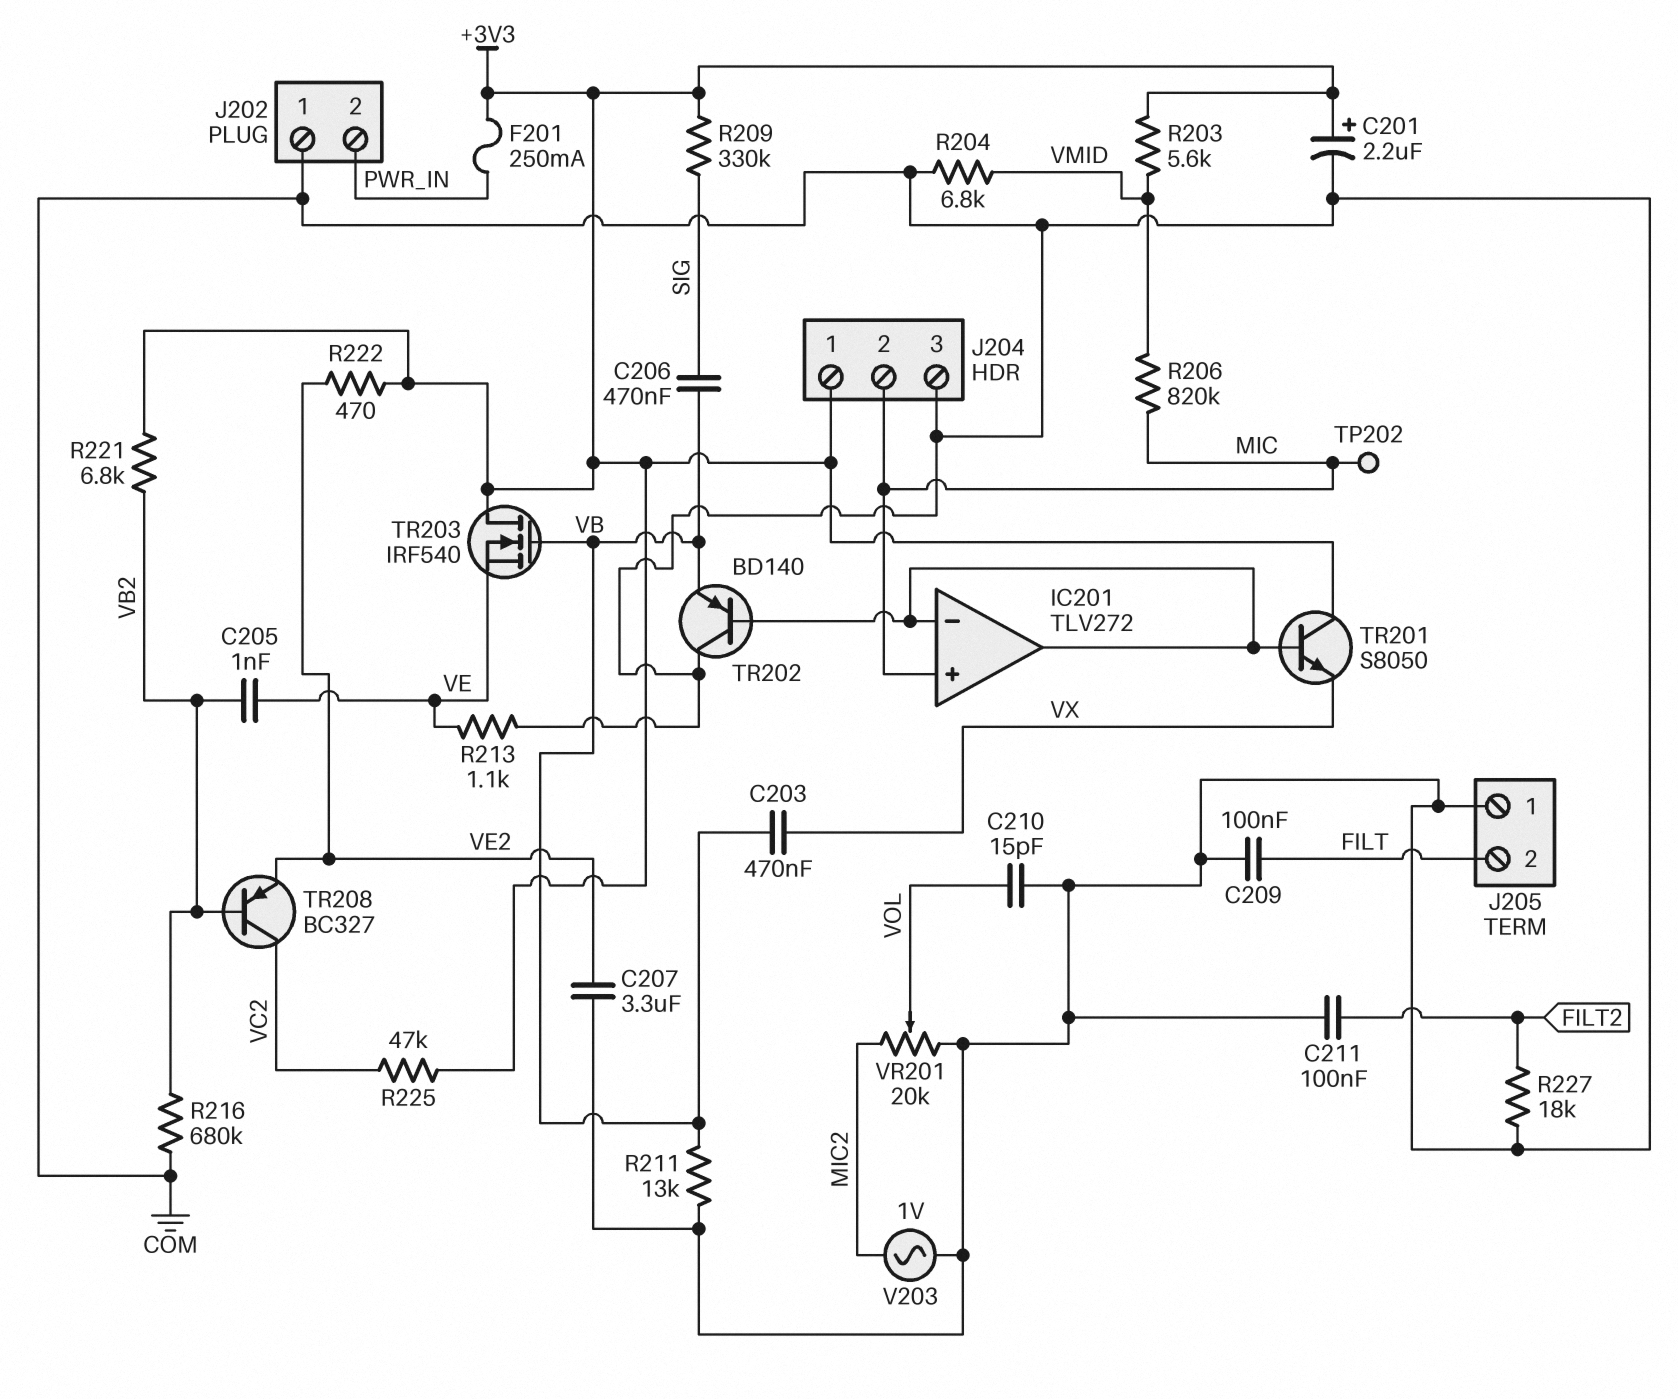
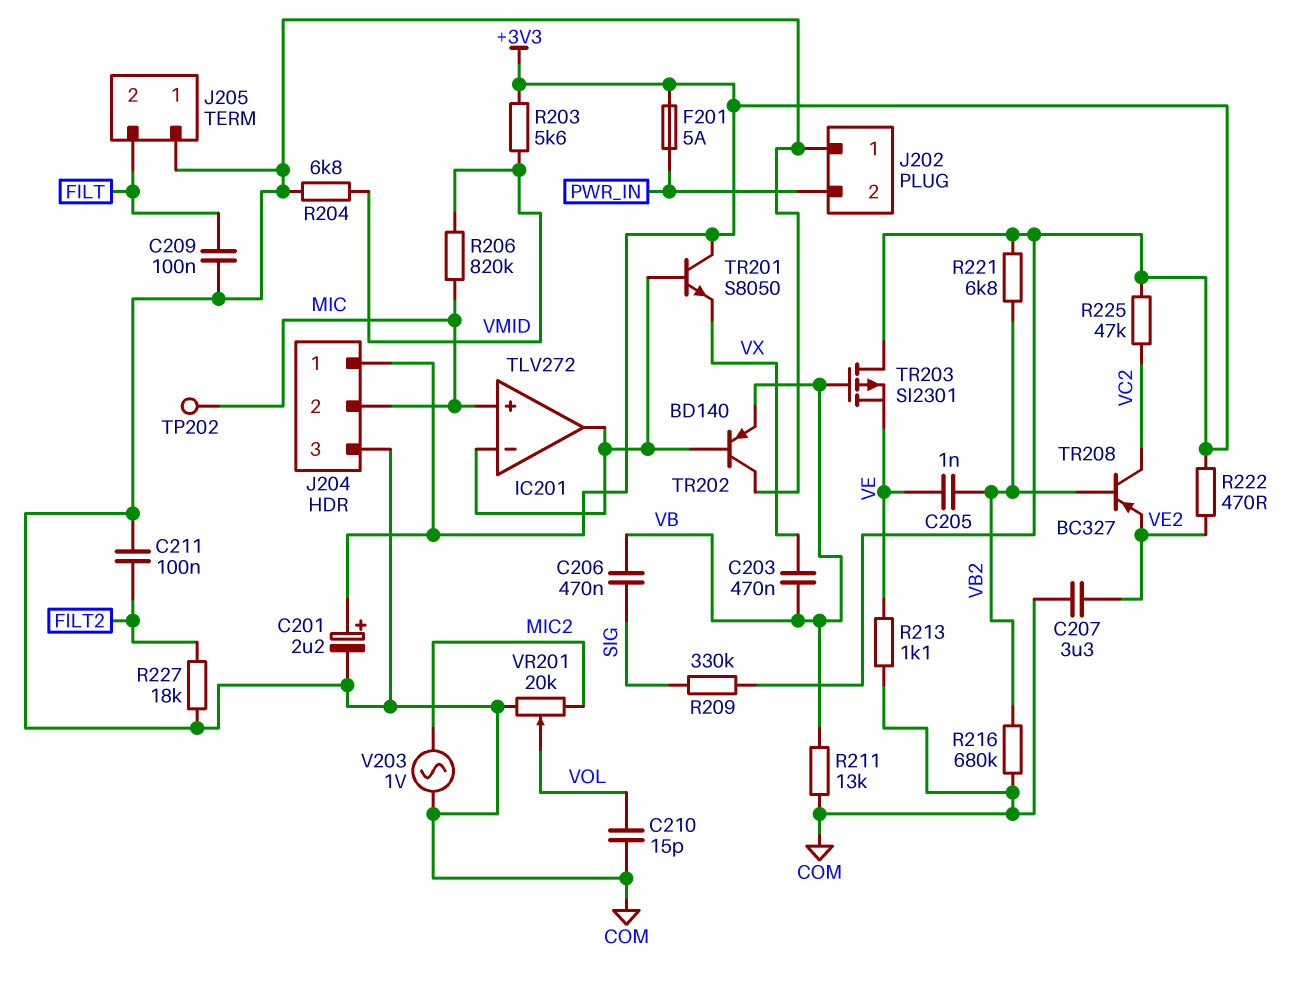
F201: 250mA (+3V3, PWR_IN) -> 5A (+3V3, PWR_IN)
TR203: NMOS IRF540 (G VB, D +3V3, S VE) -> PMOS SI2301 (G VB, D +3V3, S VE)

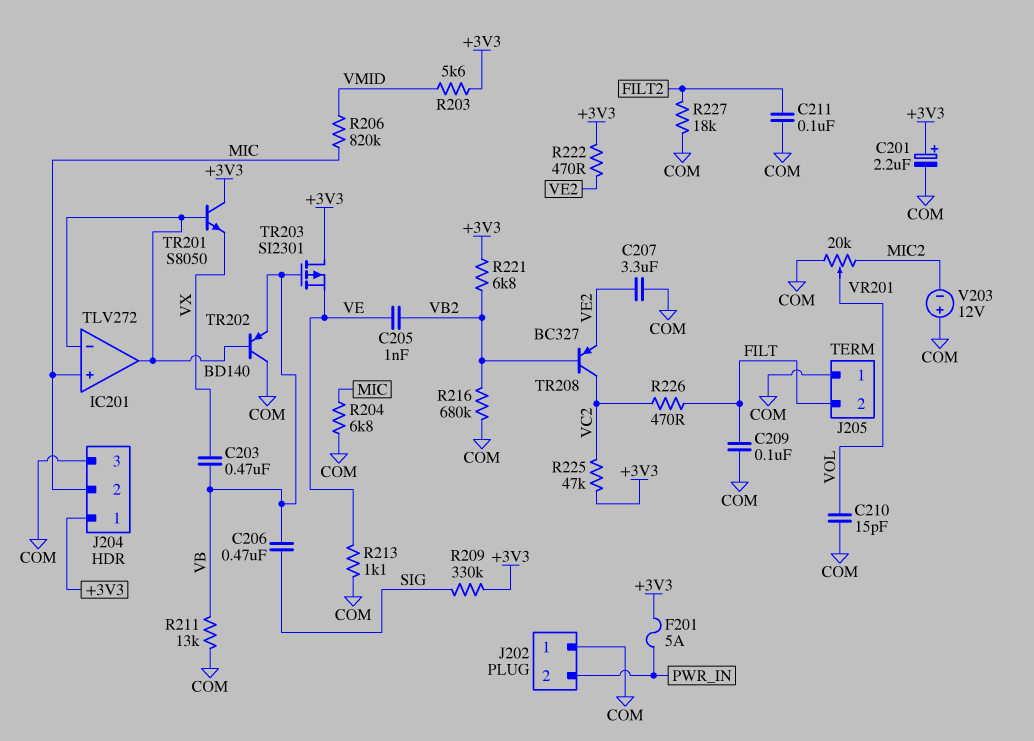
R204: 6.8k (COM, VMID) -> 6.8k (COM, MIC)
R226: none -> 470 (FILT, VC2)
TP202: test point (MIC) -> none
V203: AC 1V (COM, MIC2) -> 12V (plus COM, minus MIC2)

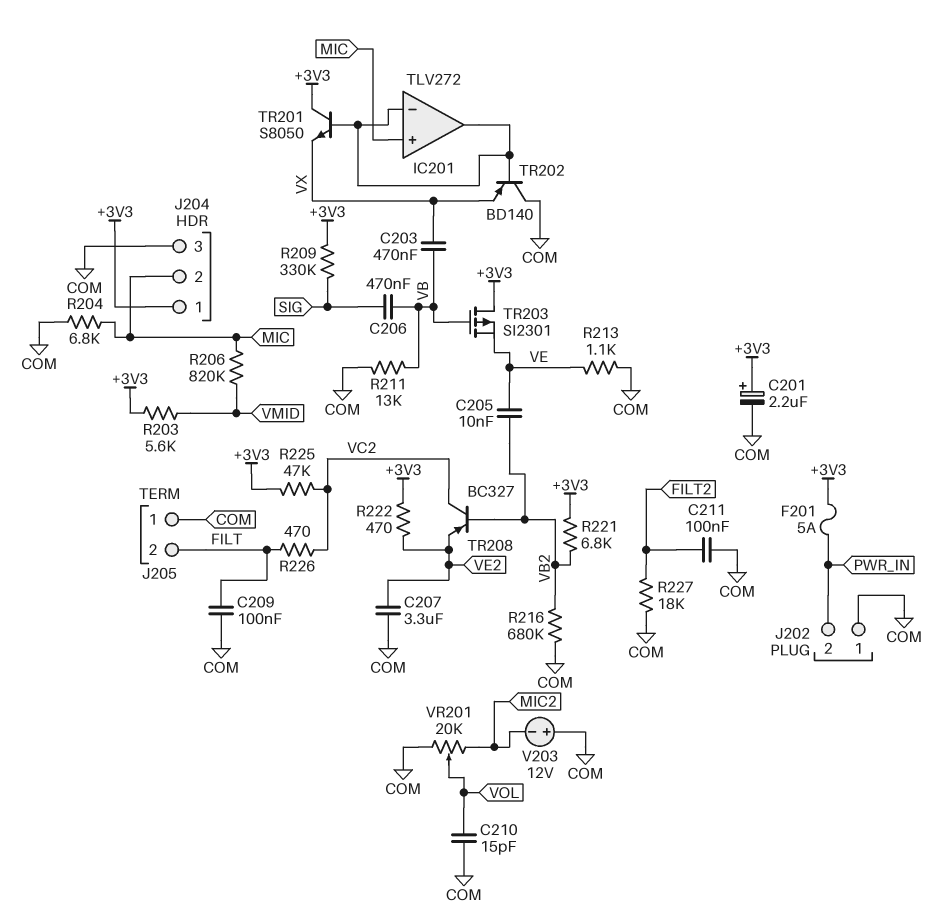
C205: 1nF (VB2, VE) -> 10nF (VB2, VE)
TR202: PNP BD140 (B IC201/in-, C COM, E VB) -> PNP BD140 (B IC201/in-, C COM, E VX)

